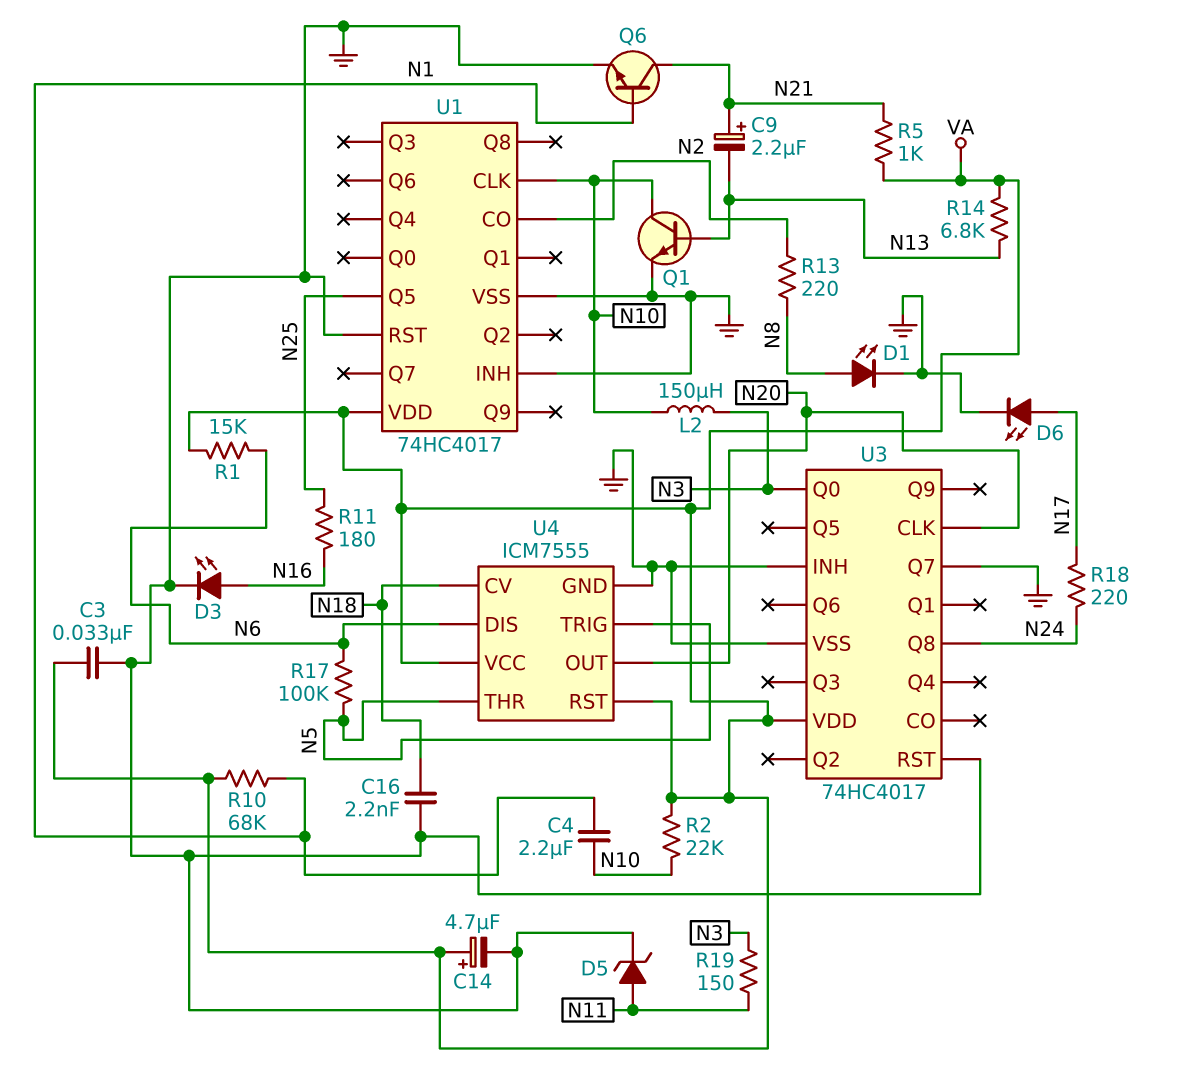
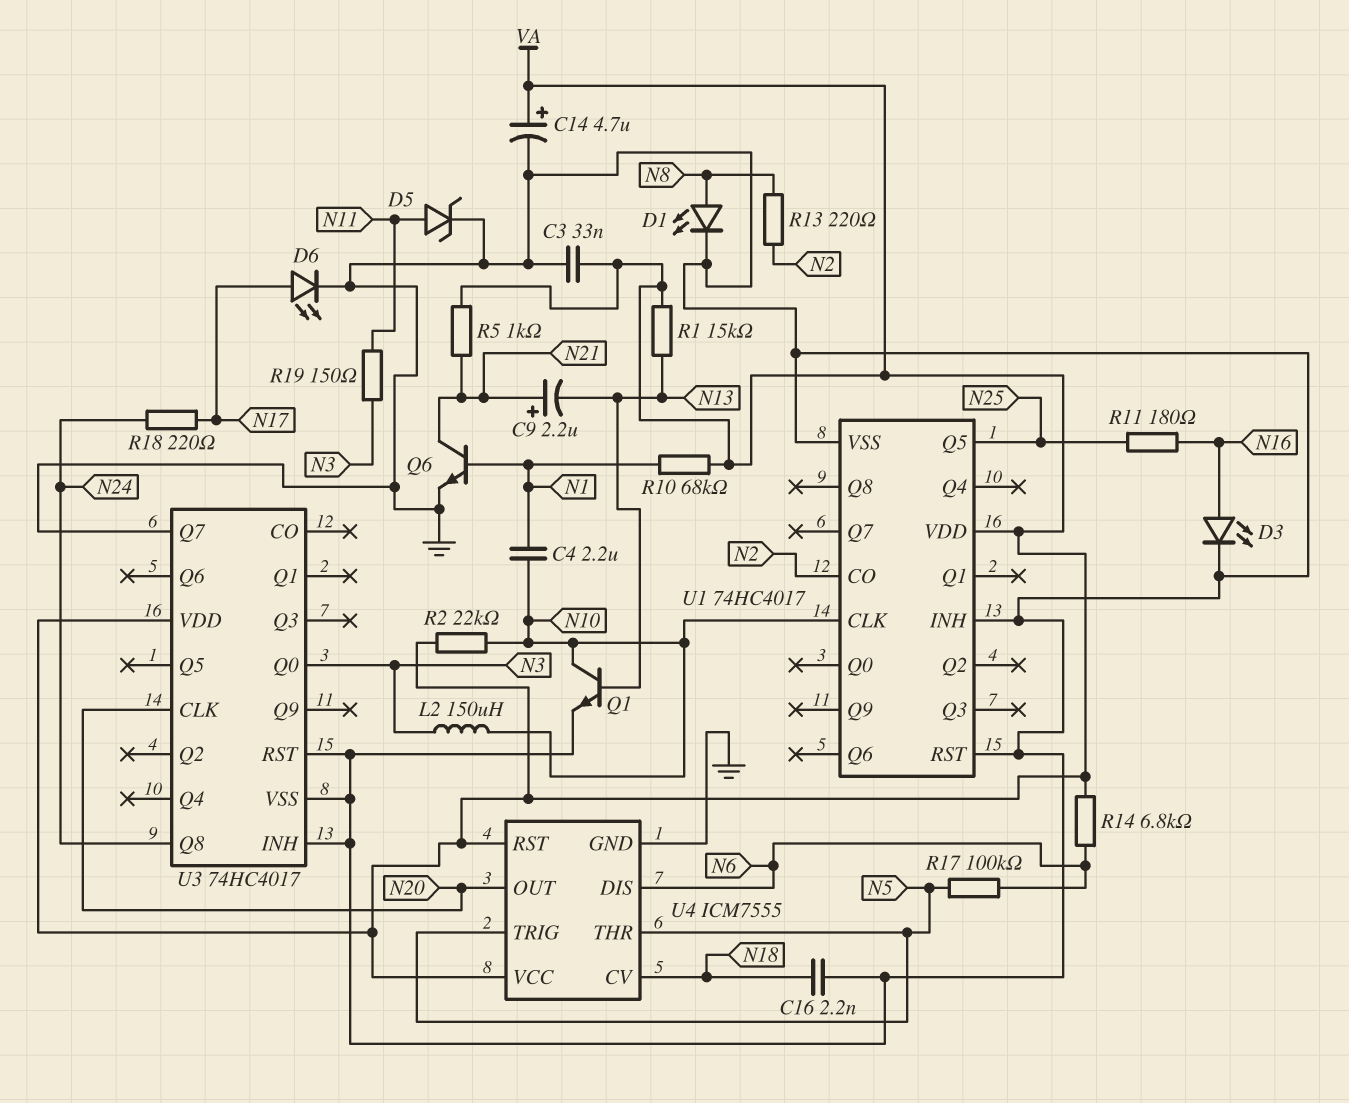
R1: 15k (N6, VA) -> 15k (N13, VA)
R14: 6.8k (N13, VA) -> 6.8k (N6, VA)

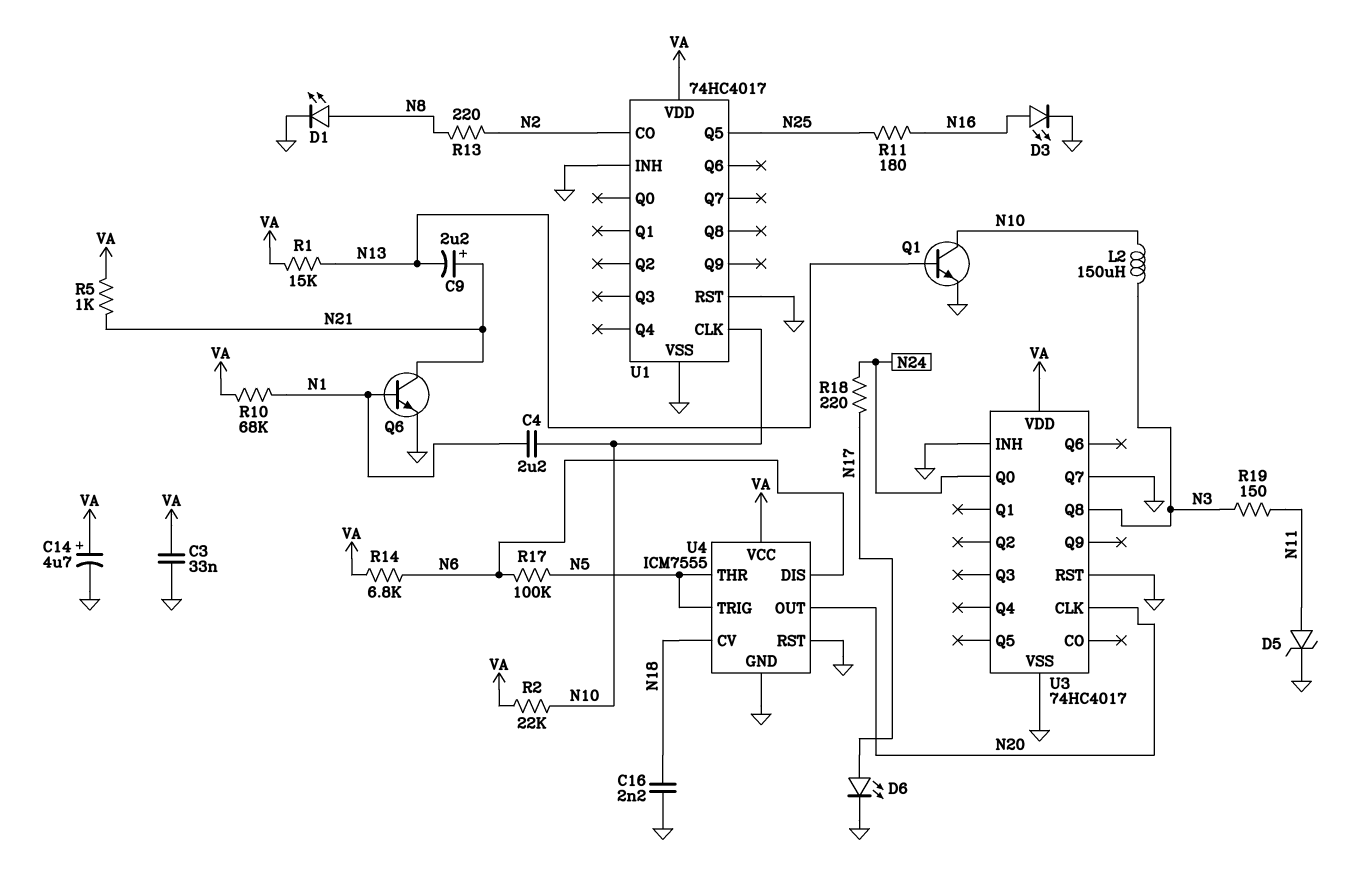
U3 pin Q0: N3 -> N24
U3 pin Q8: N24 -> N3
U4 pin RST: VA -> GND

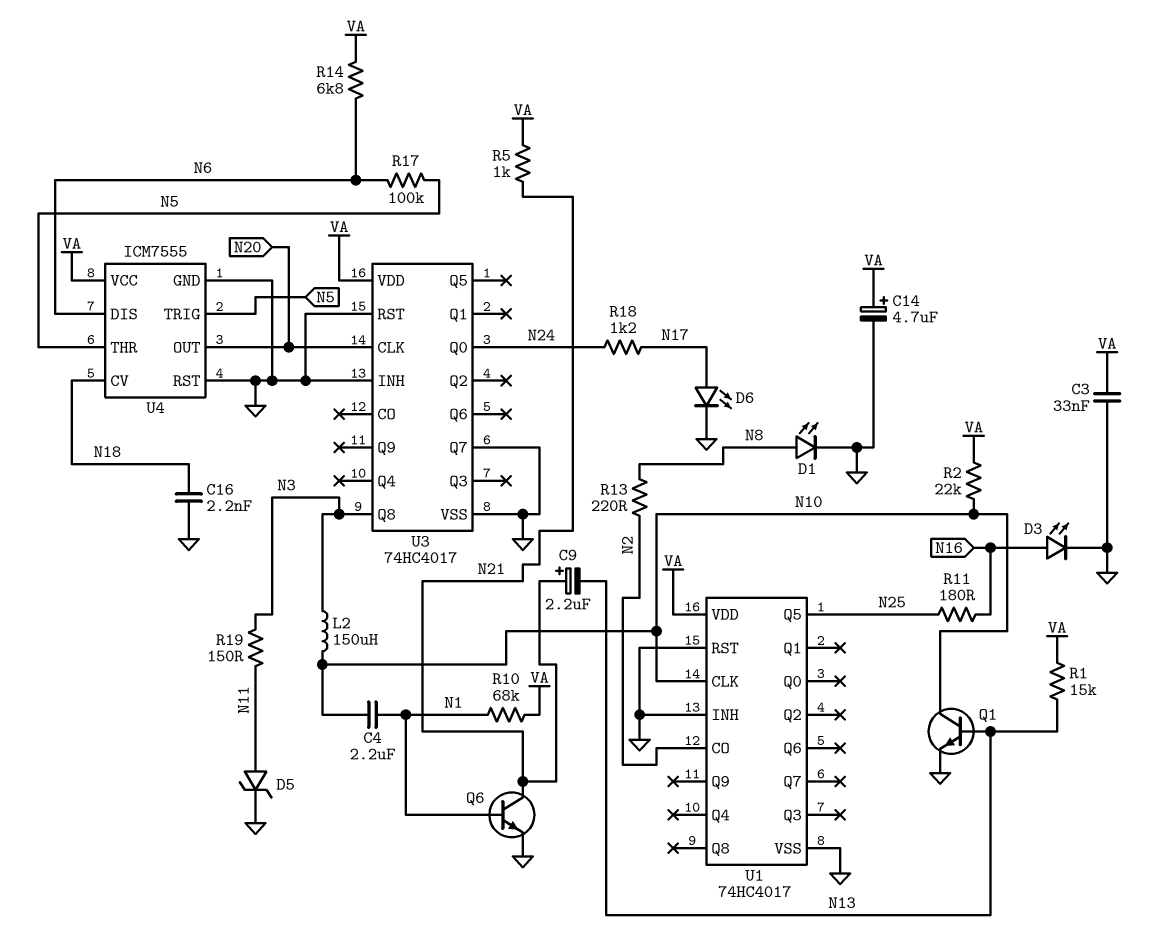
R18: 220 (N17, N24) -> 1.2k (N17, N24)

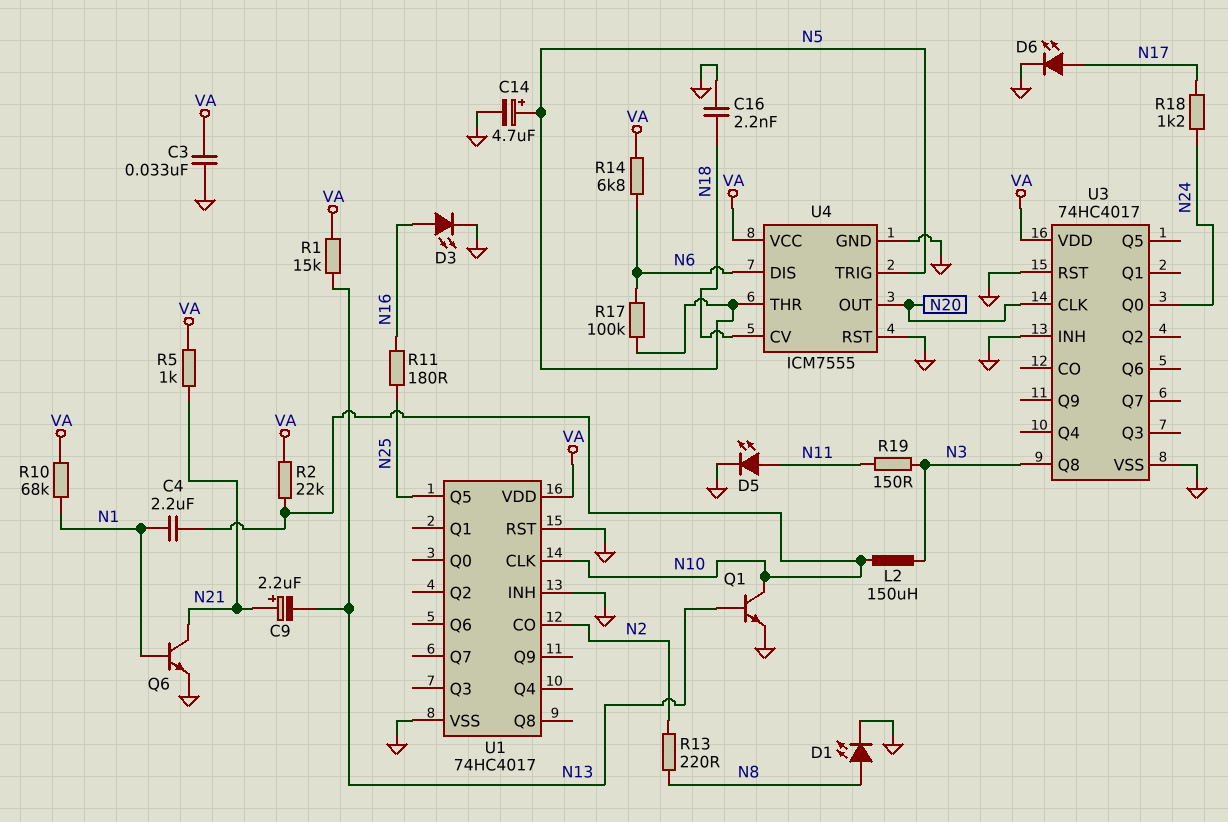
C14: 4.7uF (plus VA, minus GND) -> 4.7uF (plus N5, minus GND)
D5: zener (A N11, K GND) -> LED (A N11, K GND)
U3 pin Q7: GND -> none

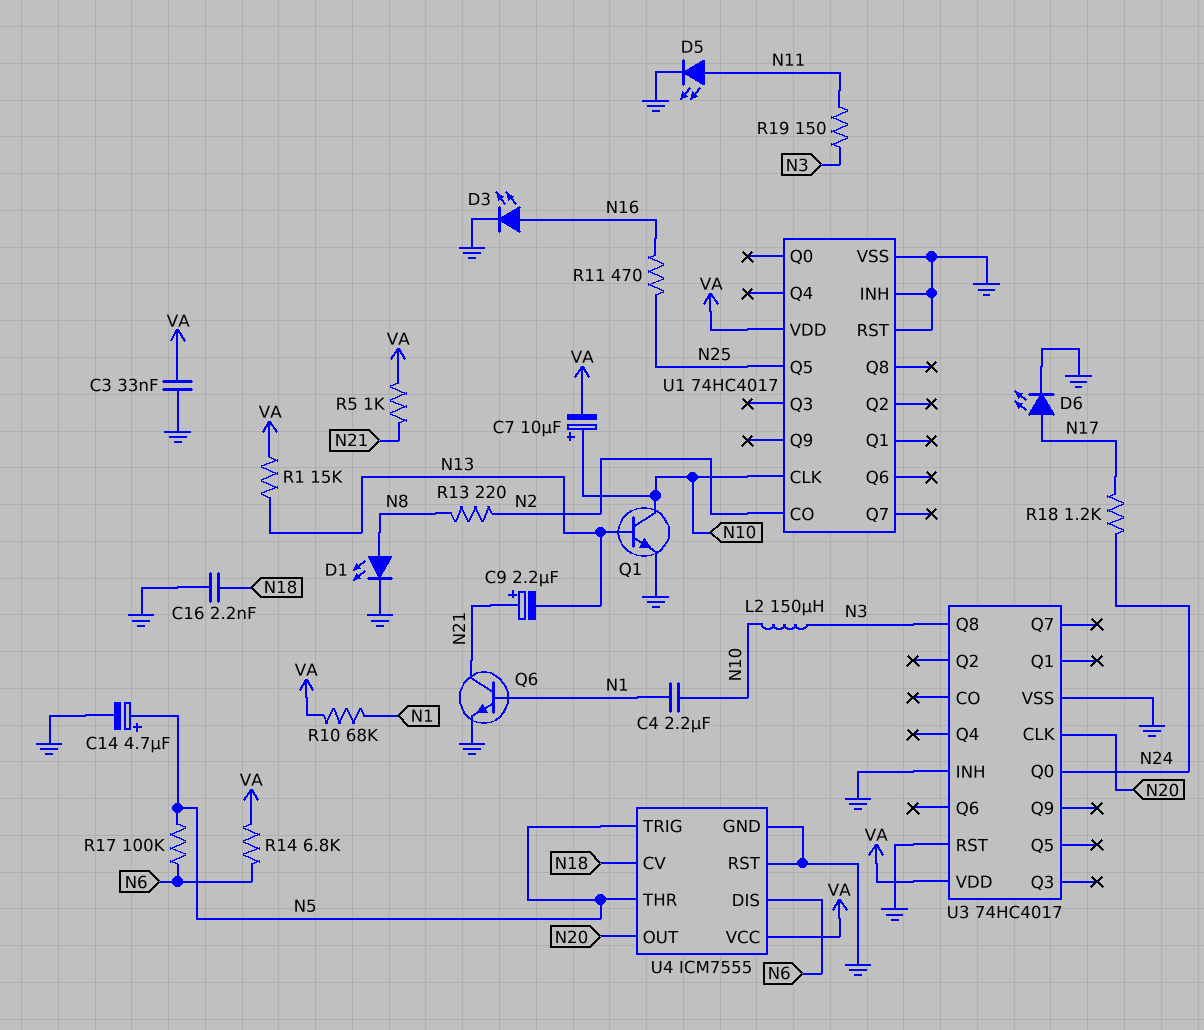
C7: none -> 10uF (plus N10, minus VA)
R2: 22k (N10, VA) -> none
R11: 180 (N16, N25) -> 470 (N16, N25)

